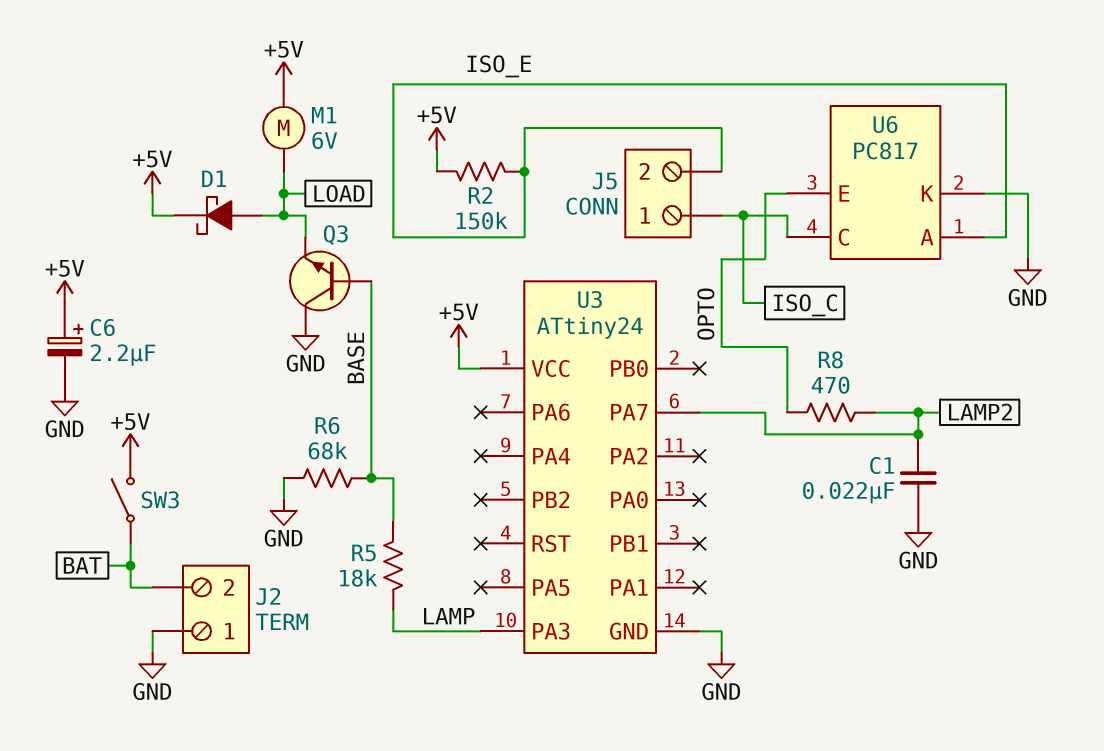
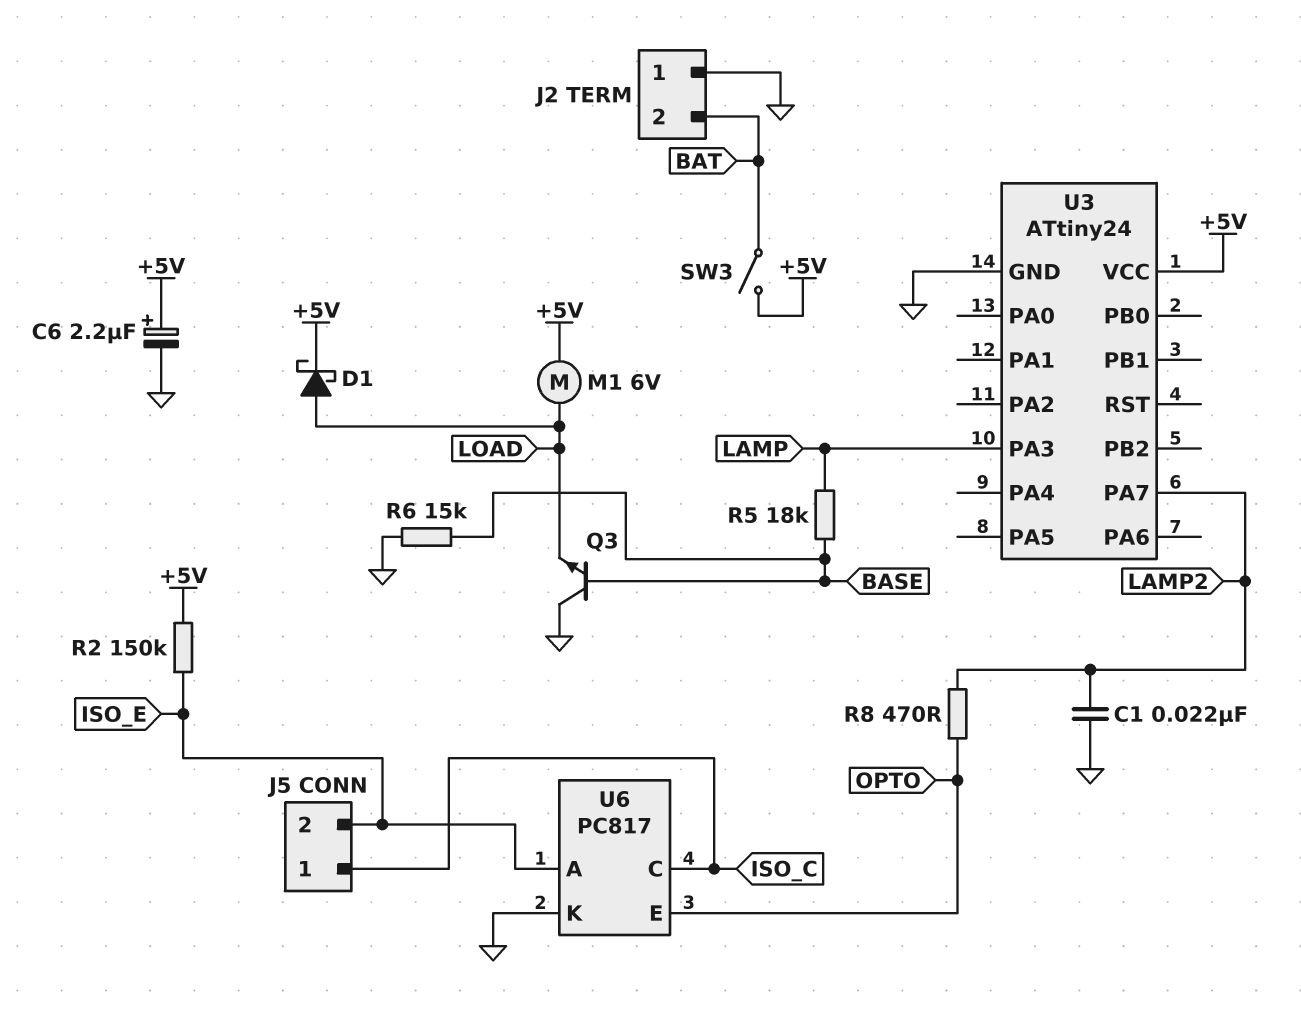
R6: 68k (BASE, GND) -> 15k (BASE, GND)

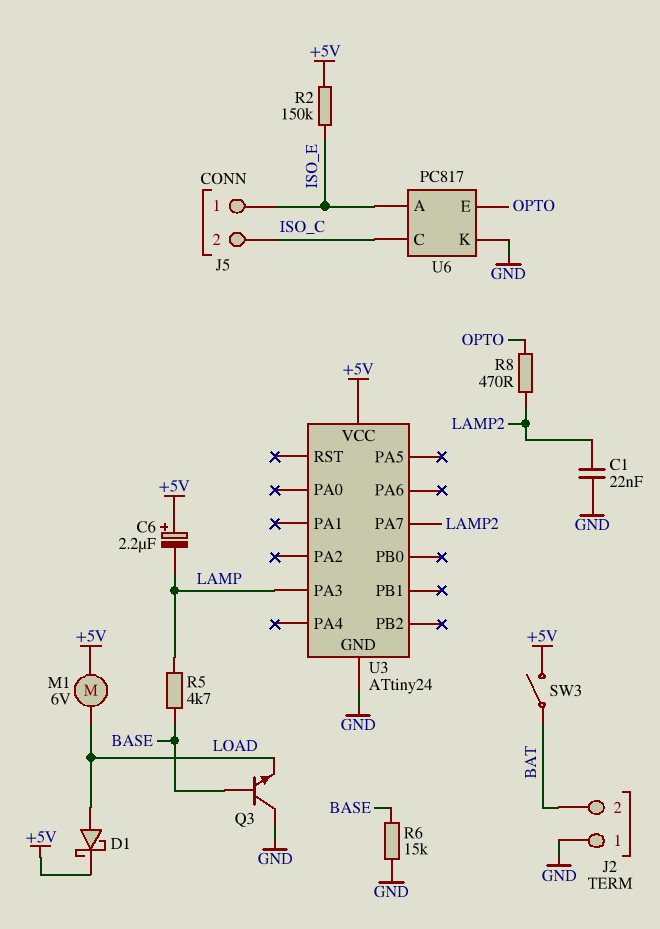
C6: 2.2uF (plus +5V, minus GND) -> 2.2uF (plus +5V, minus LAMP)
J5 pin 1: ISO_C -> ISO_E
J5 pin 2: ISO_E -> ISO_C
R5: 18k (BASE, LAMP) -> 4.7k (BASE, LAMP)

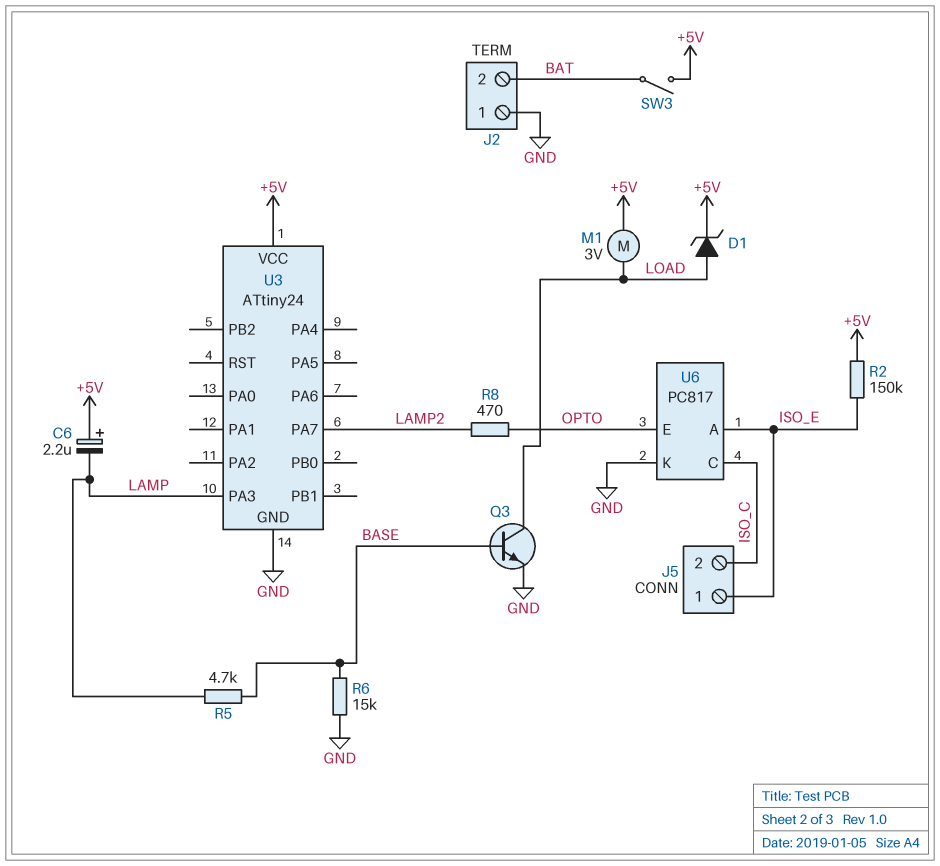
C1: 22nF (GND, LAMP2) -> none
D1: schottky (A LOAD, K +5V) -> zener (A LOAD, K +5V)
M1: motor 6V (+5V, LOAD) -> motor 3V (+5V, LOAD)
Q3: NPN (B BASE, C GND, E LOAD) -> NPN (B BASE, C LOAD, E GND)

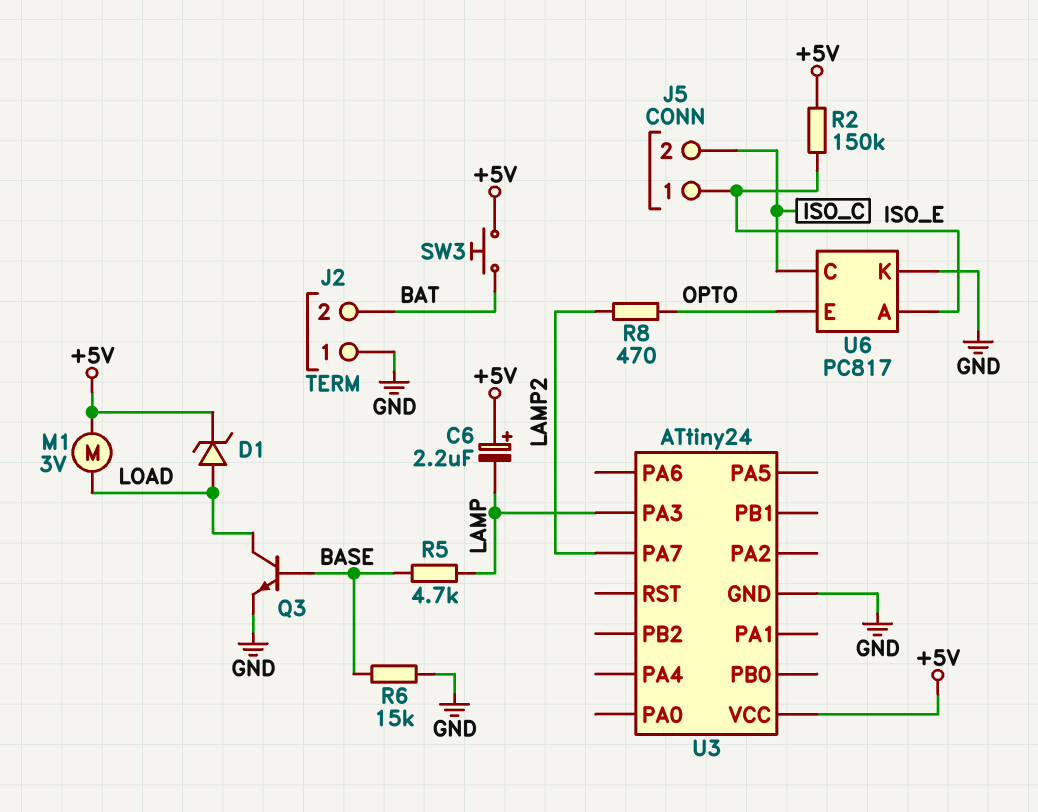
SW3: switch (+5V, BAT) -> button (+5V, BAT)

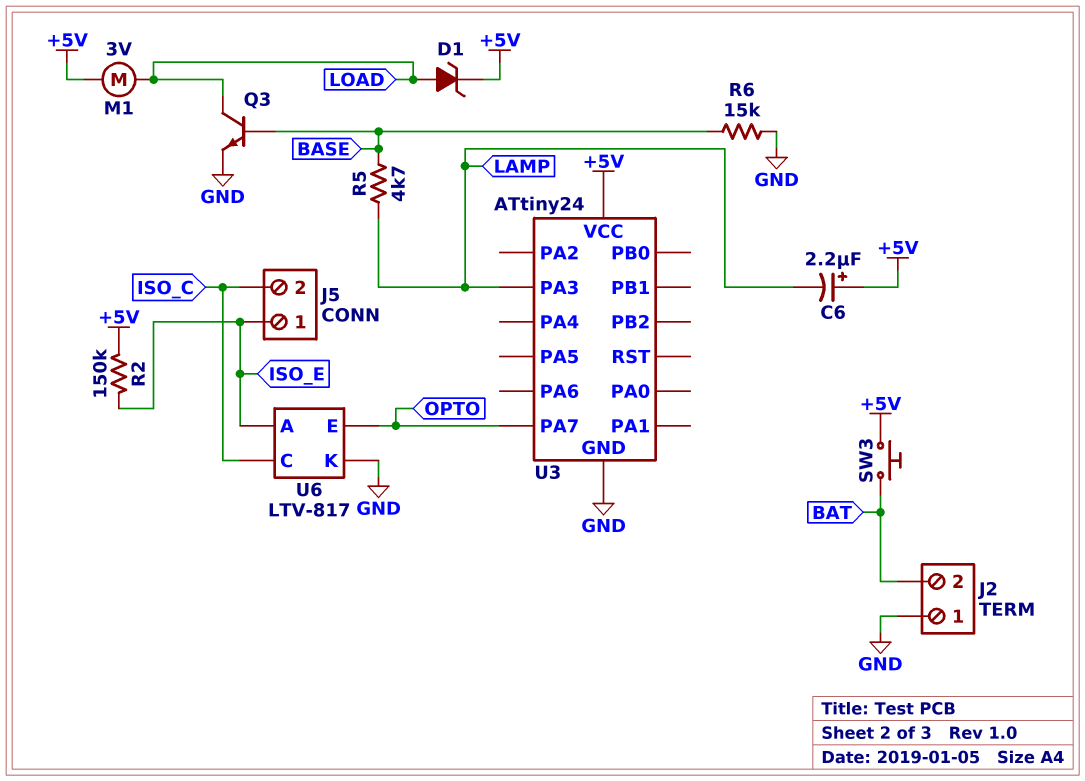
R8: 470 (LAMP2, OPTO) -> none
U3 pin PA7: LAMP2 -> OPTO
U6: PC817 -> LTV-817

